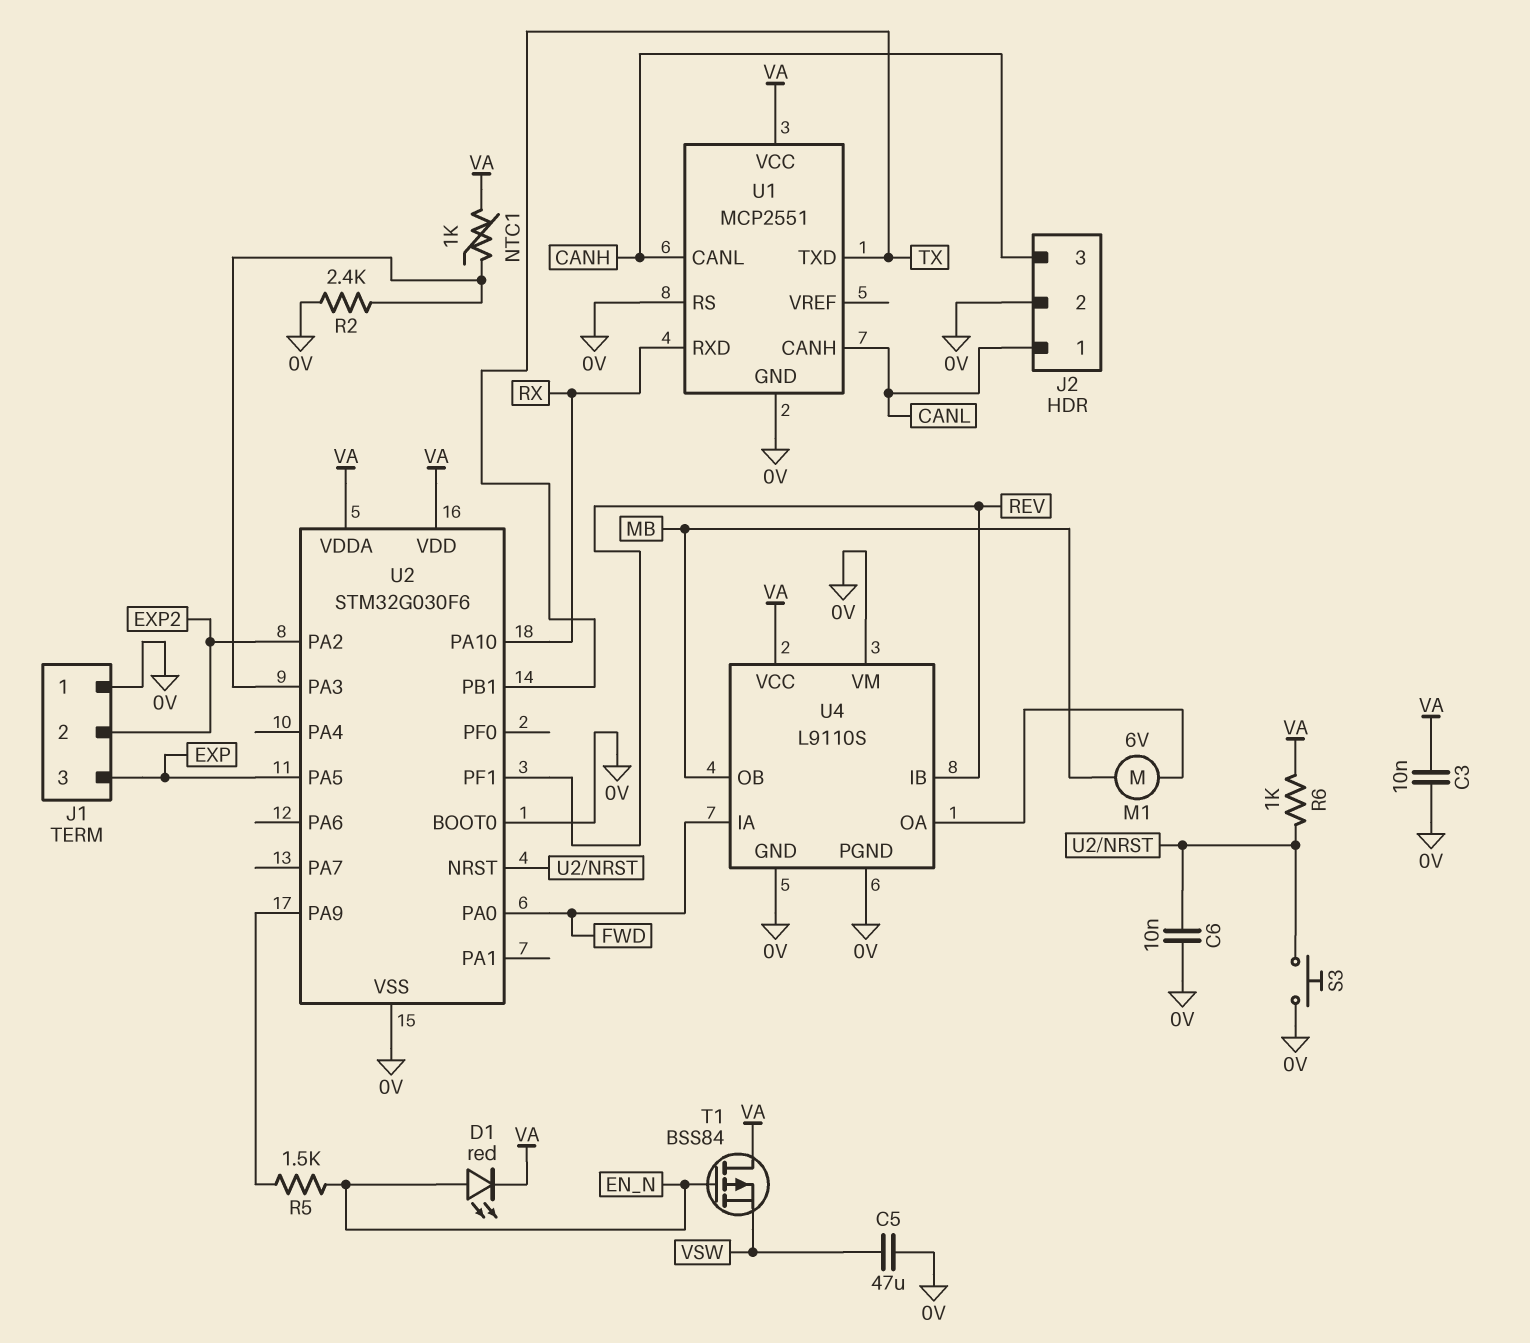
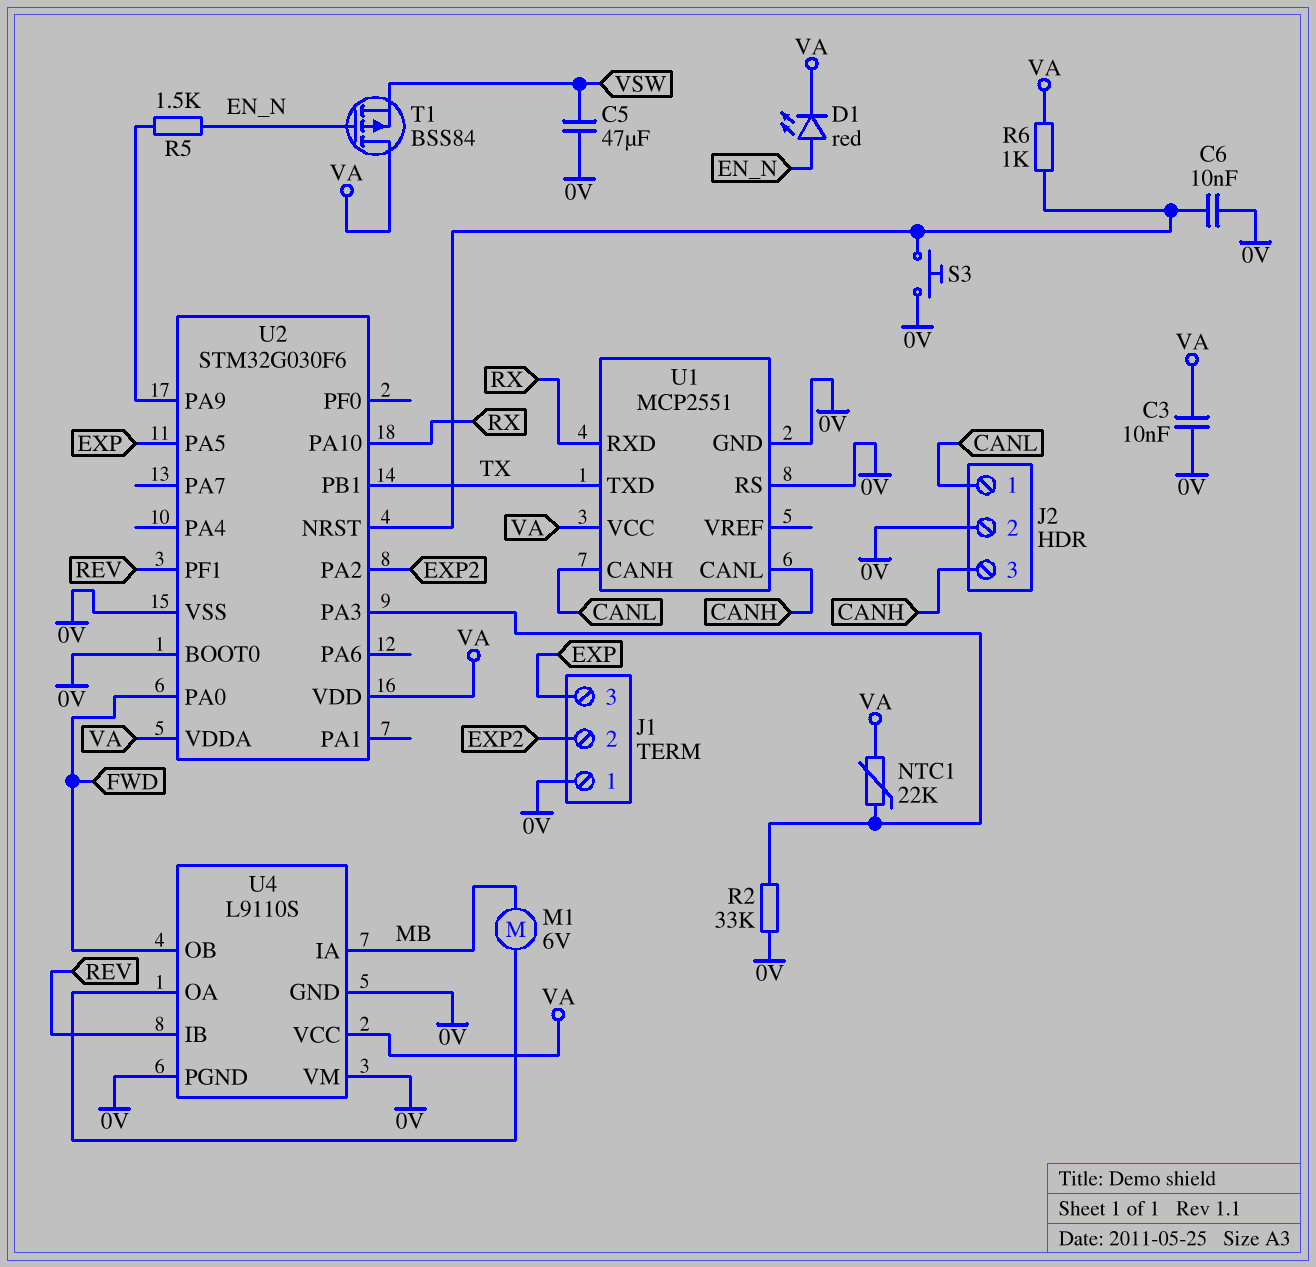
NTC1: 1k (U2/PA3, VA) -> 22k (U2/PA3, VA)
R2: 2.4k (0V, U2/PA3) -> 33k (0V, U2/PA3)
U4 pin IA: FWD -> MB
U4 pin OB: MB -> FWD

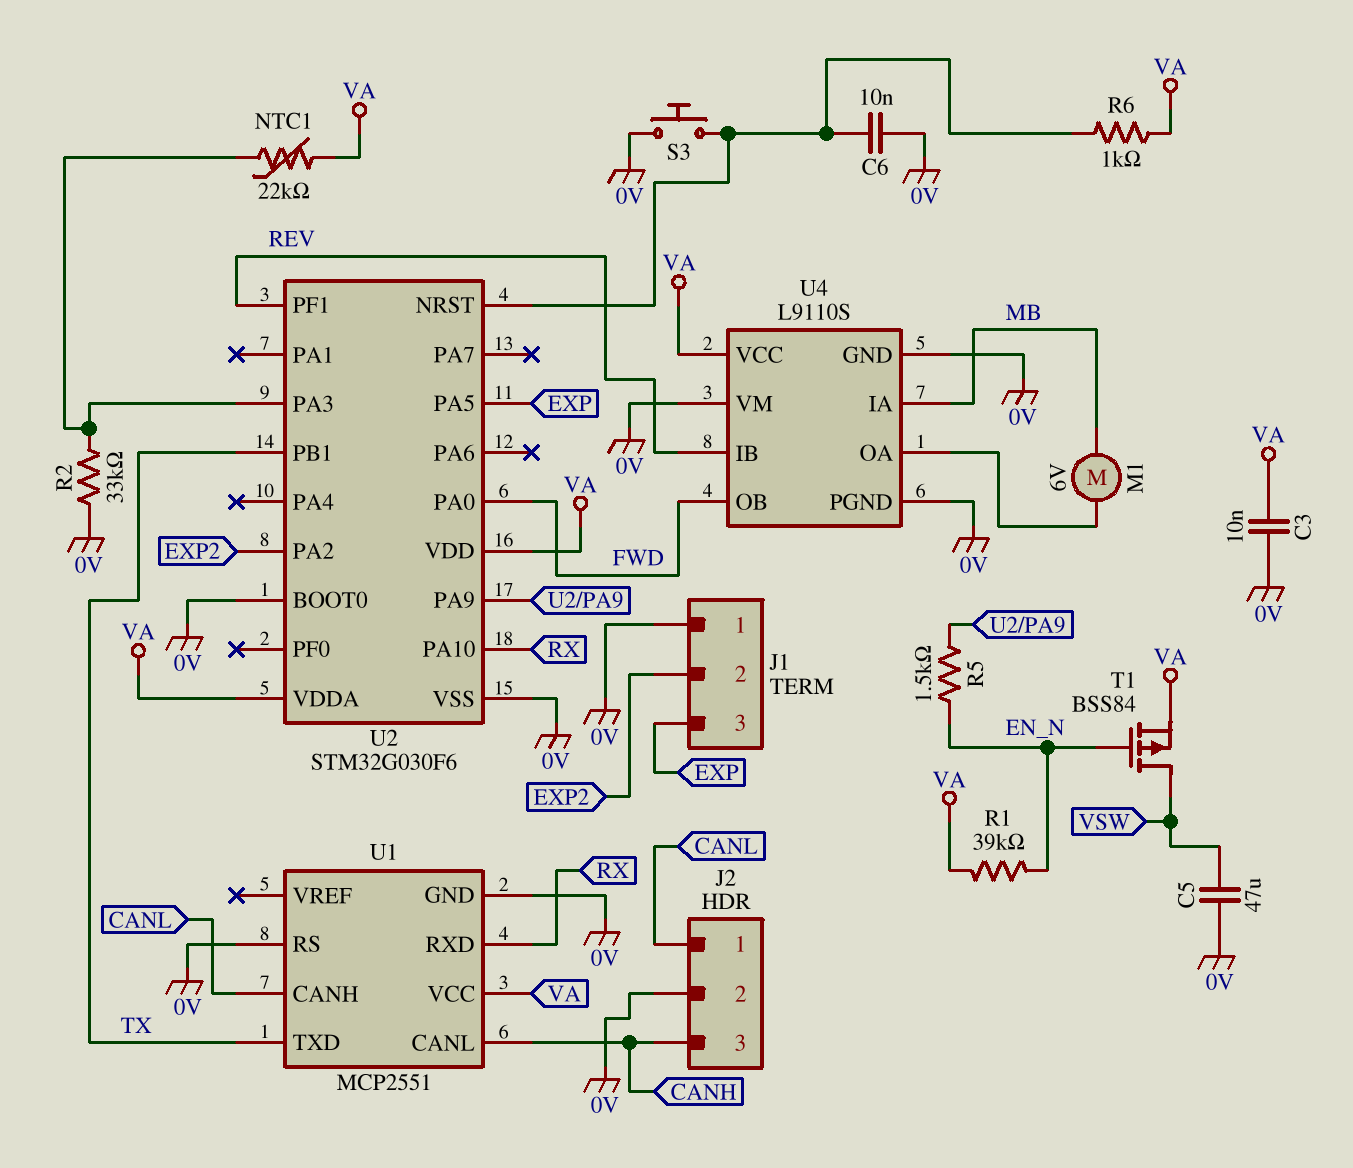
D1: LED red (A EN_N, K VA) -> none
R1: none -> 39k (EN_N, VA)
T1: PMOS BSS84 (G EN_N, D VA, S VSW) -> PMOS BSS84 (G EN_N, D VSW, S VA)

